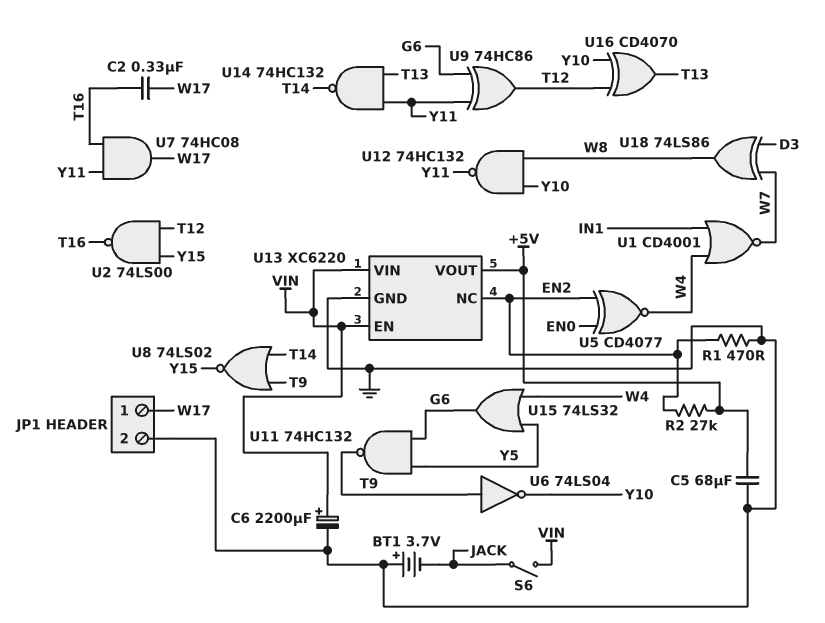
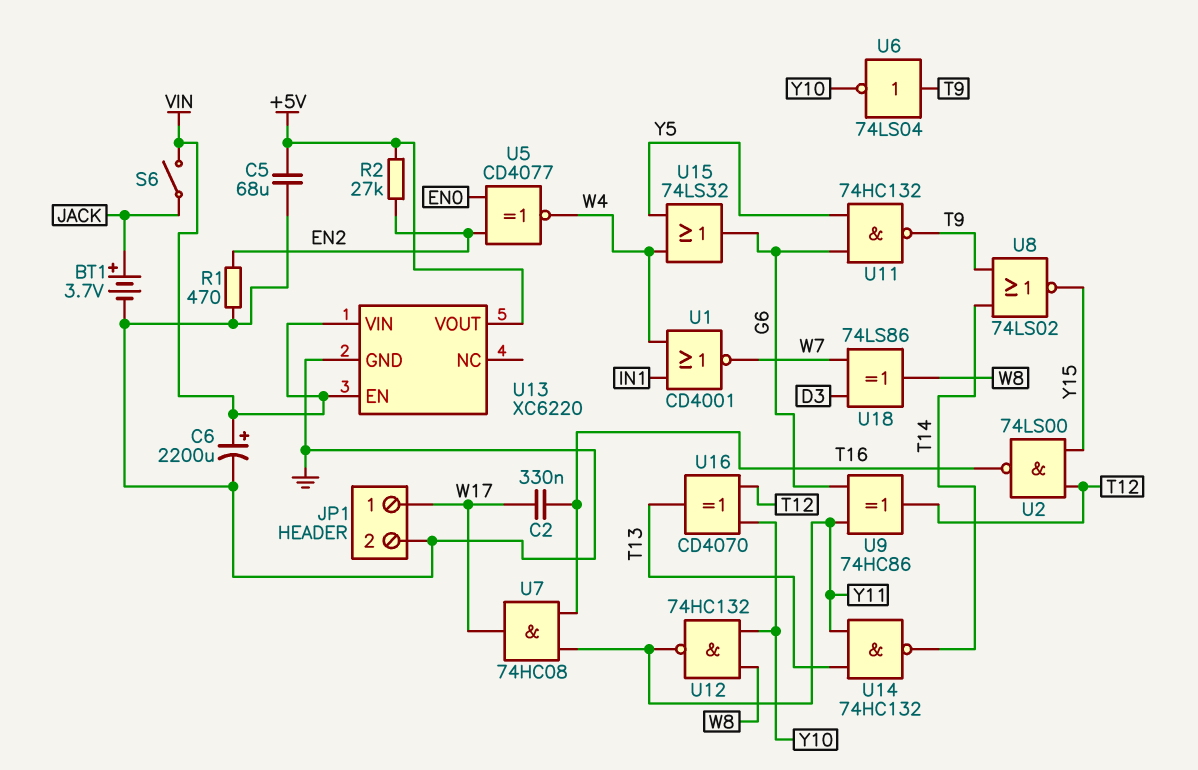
BT1: 3.7V (plus GND, minus JACK) -> 3.7V (plus JACK, minus GND)
U13 pin NC: EN2 -> none

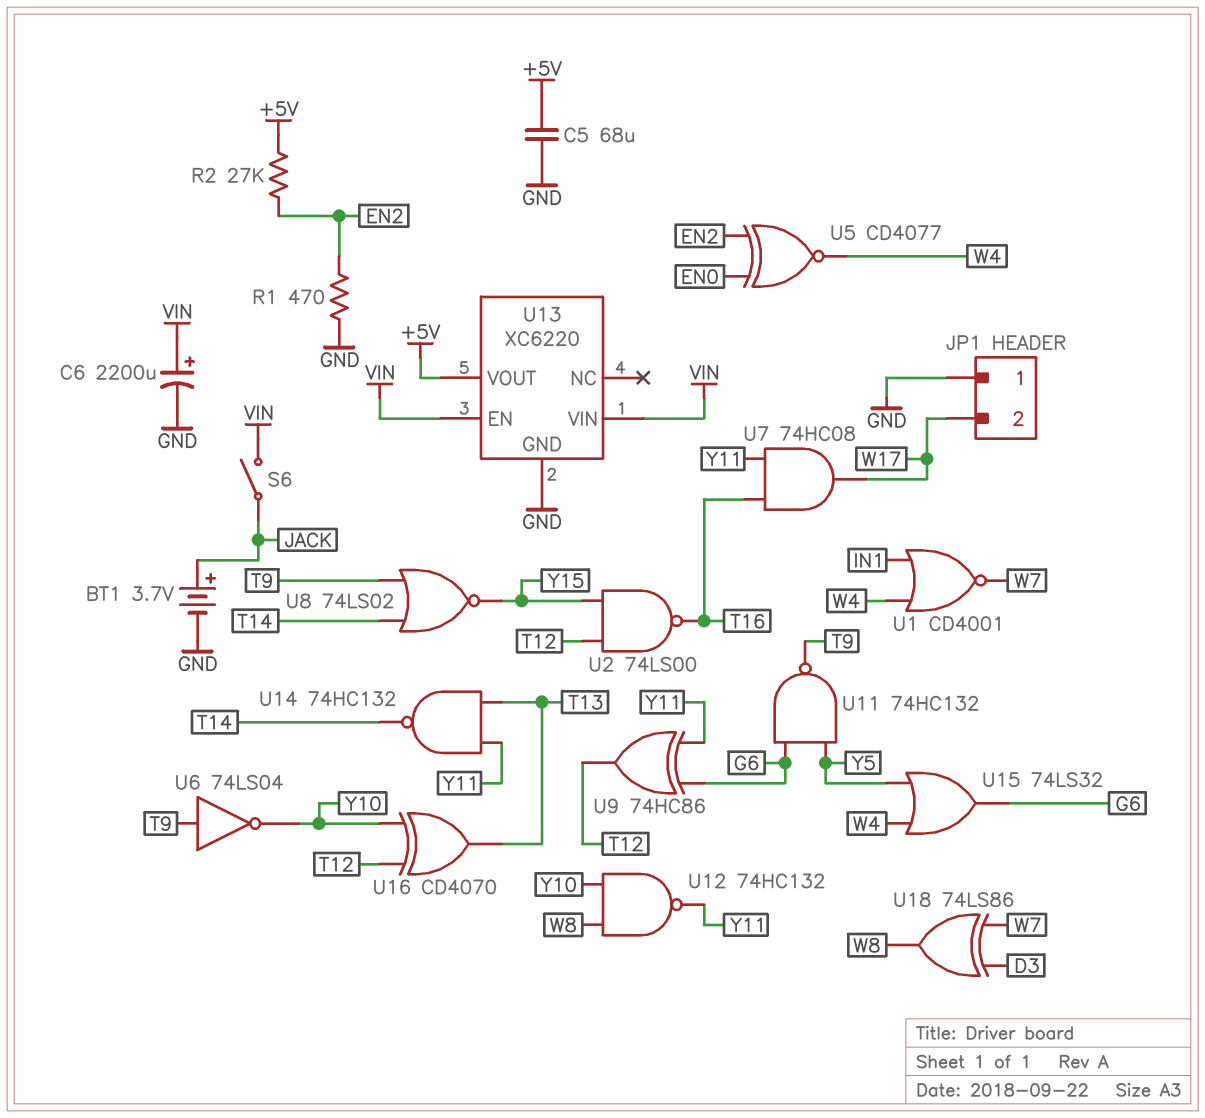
C2: 330nF (T16, W17) -> none
JP1 pin 1: W17 -> GND
JP1 pin 2: GND -> W17

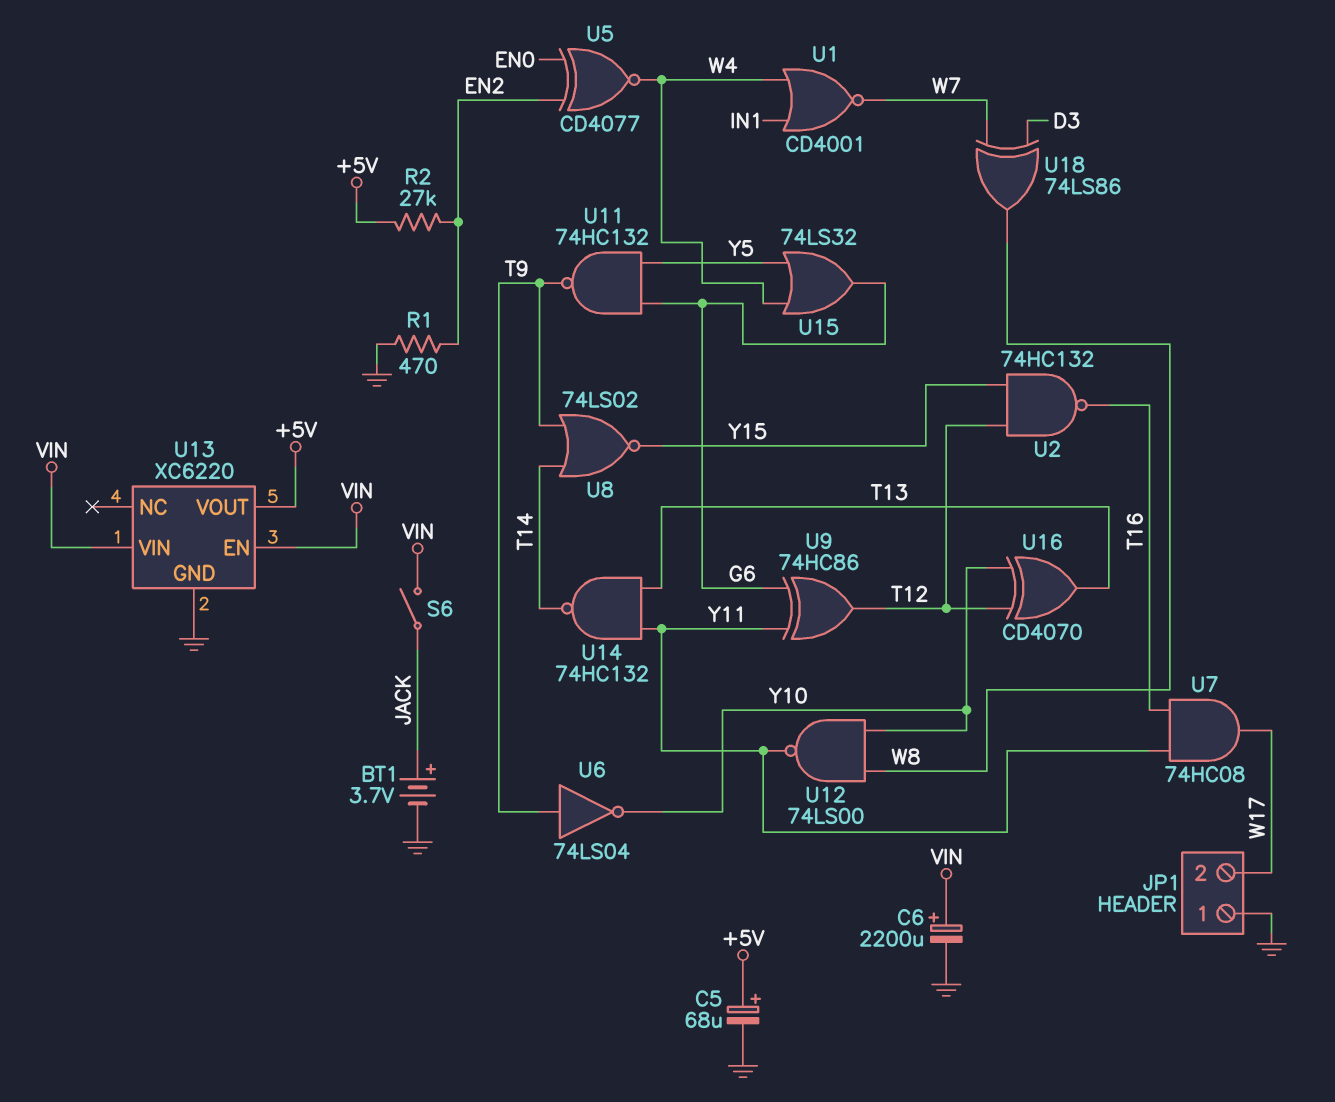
C5: 68uF (+5V, GND) -> 68uF (plus +5V, minus GND)
U2: NAND 74LS00 (in T12, in Y15, out T16) -> NAND 74HC132 (in T12, in Y15, out T16)
U12: NAND 74HC132 (in W8, in Y10, out Y11) -> NAND 74LS00 (in W8, in Y10, out Y11)

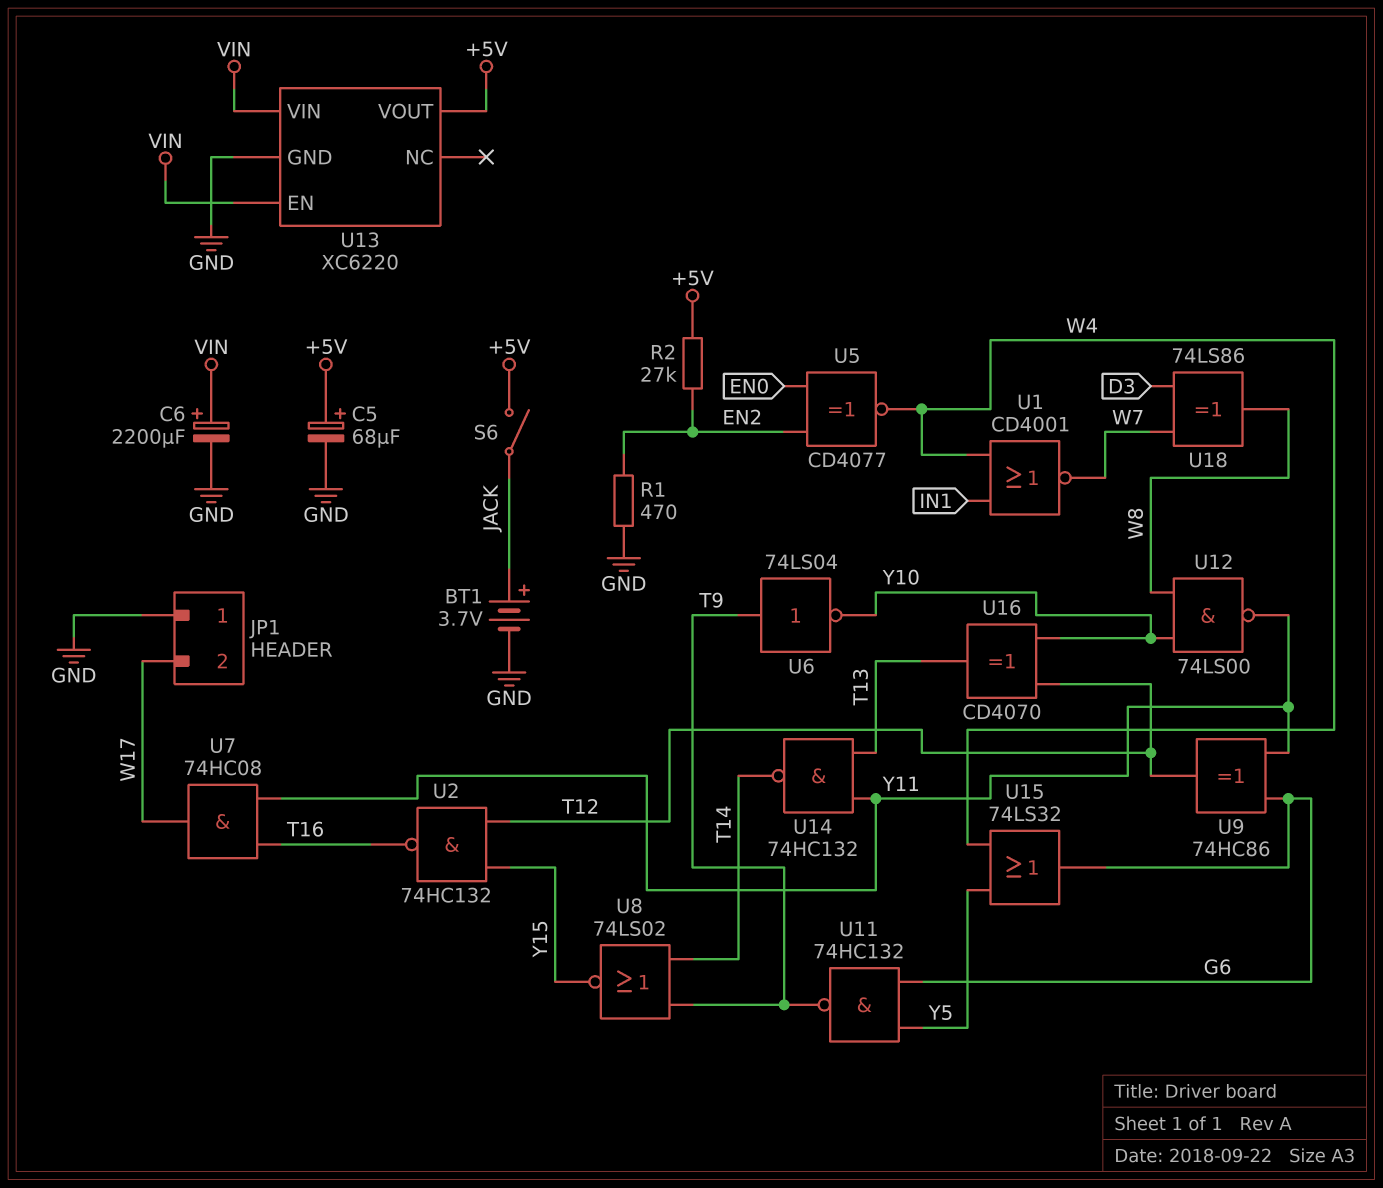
S6: switch (JACK, VIN) -> switch (+5V, JACK)

